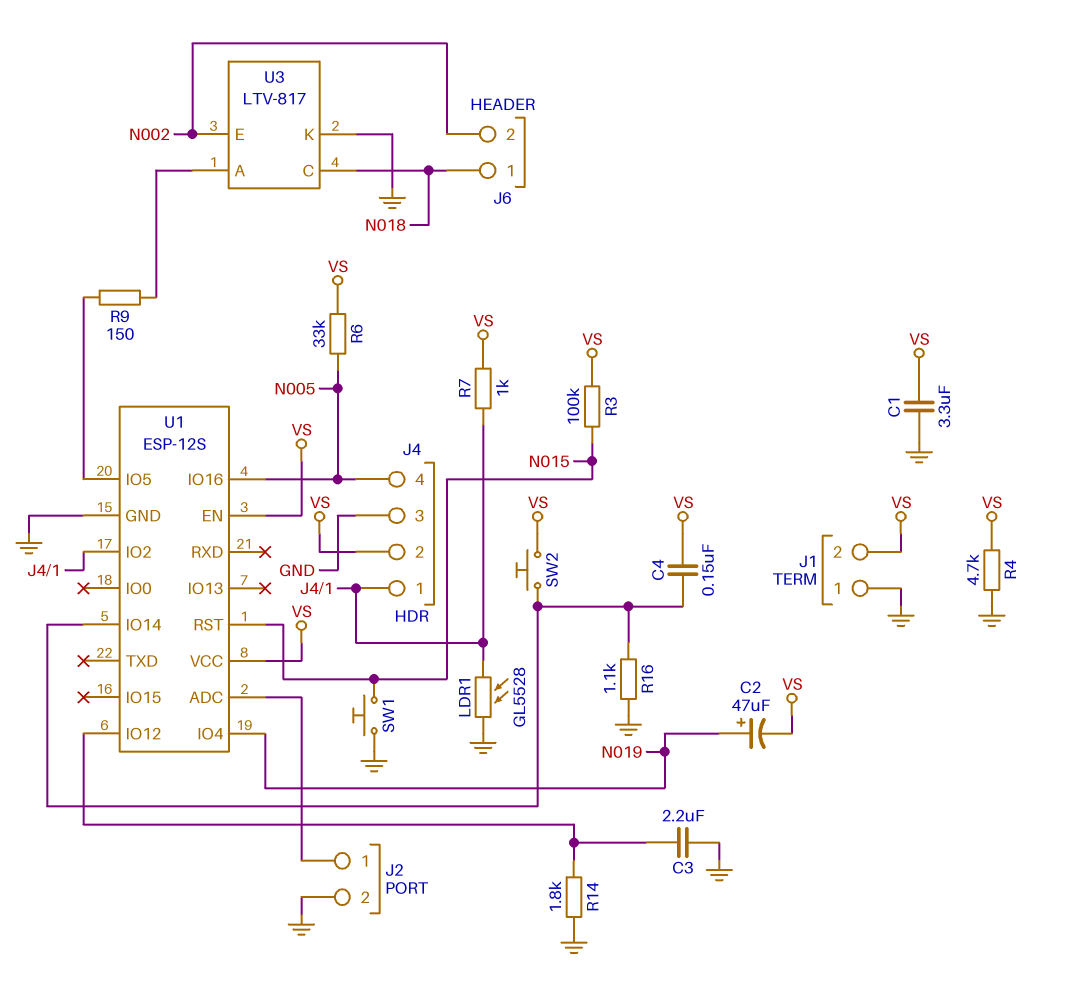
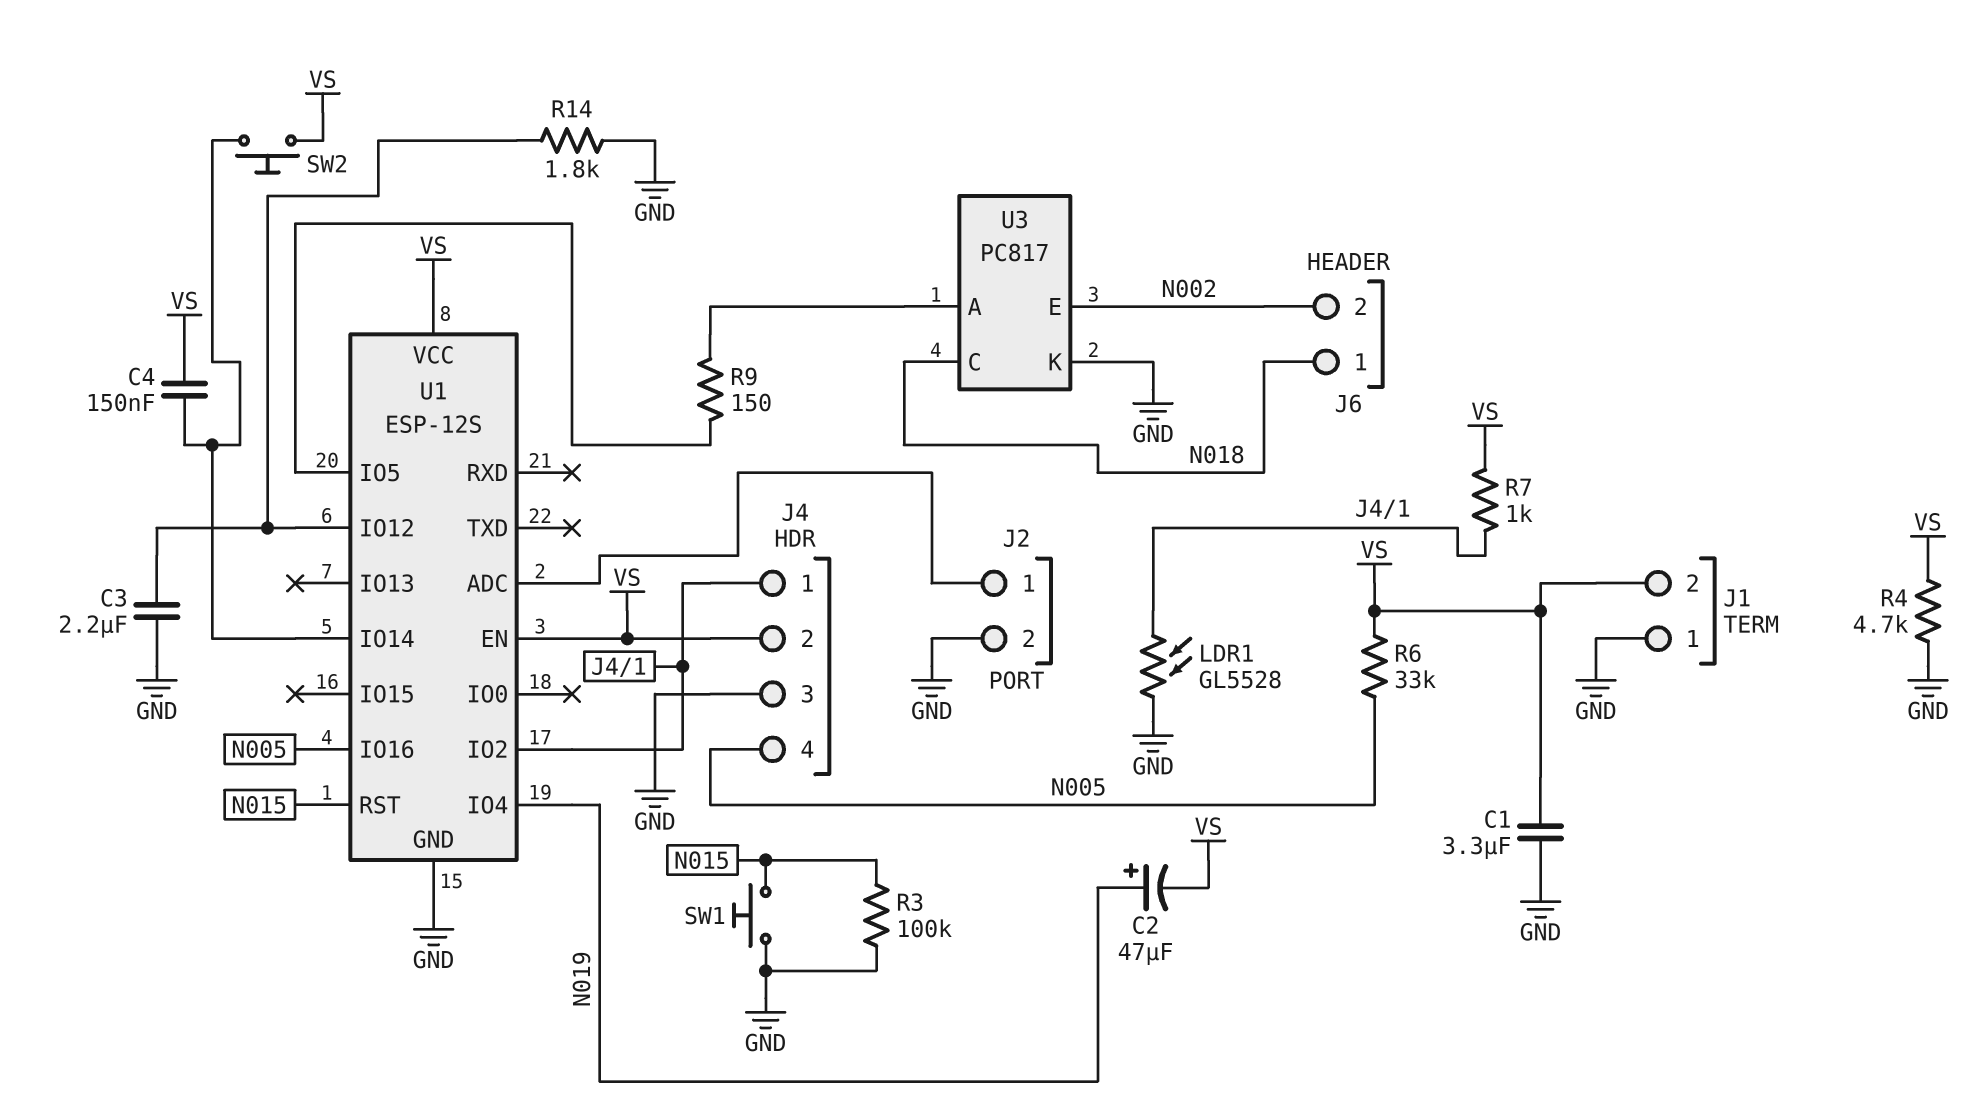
R3: 100k (N015, VS) -> 100k (GND, N015)
R16: 1.1k (GND, U1/IO14) -> none
U3: LTV-817 -> PC817

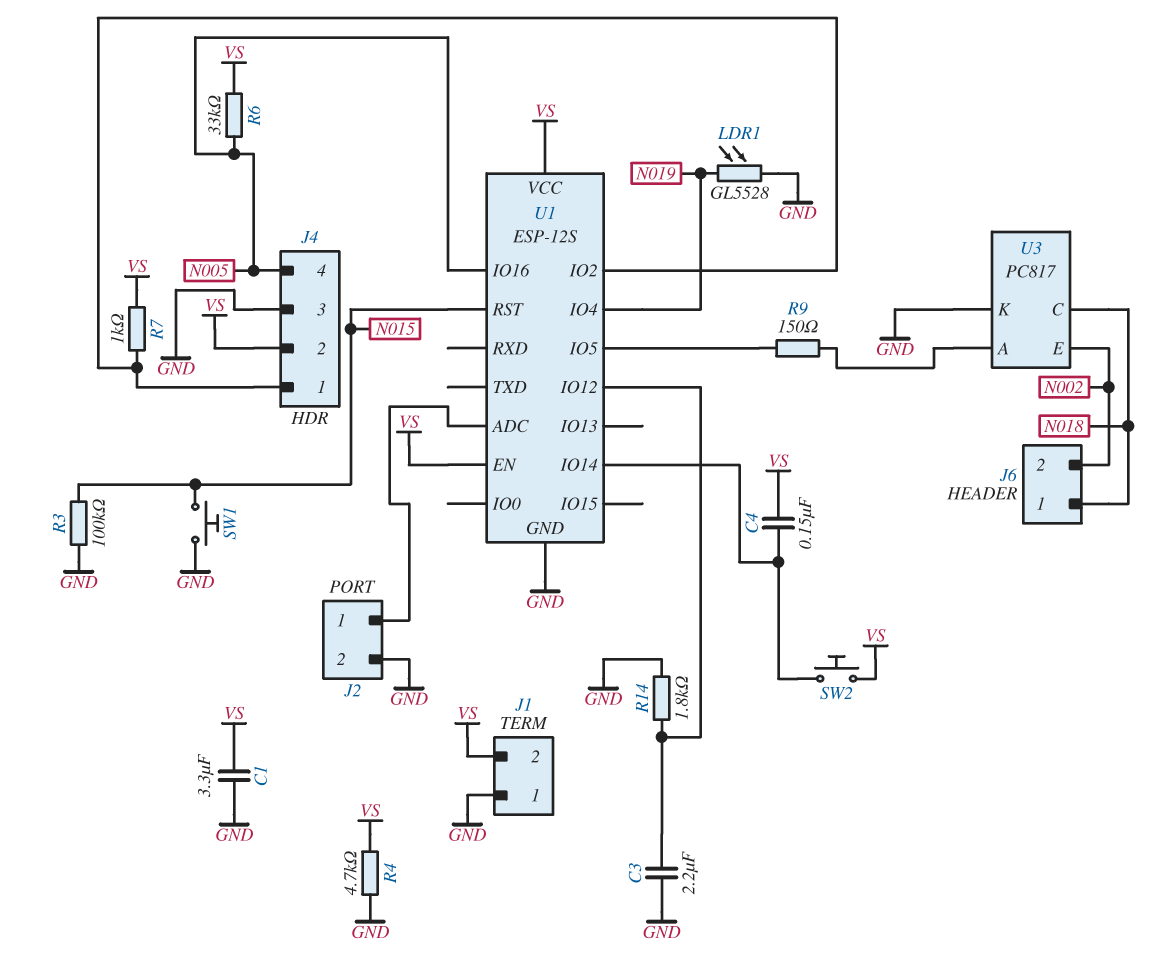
C2: 47uF (plus N019, minus VS) -> none
LDR1: GL5528 (GND, J4/1) -> GL5528 (GND, N019)

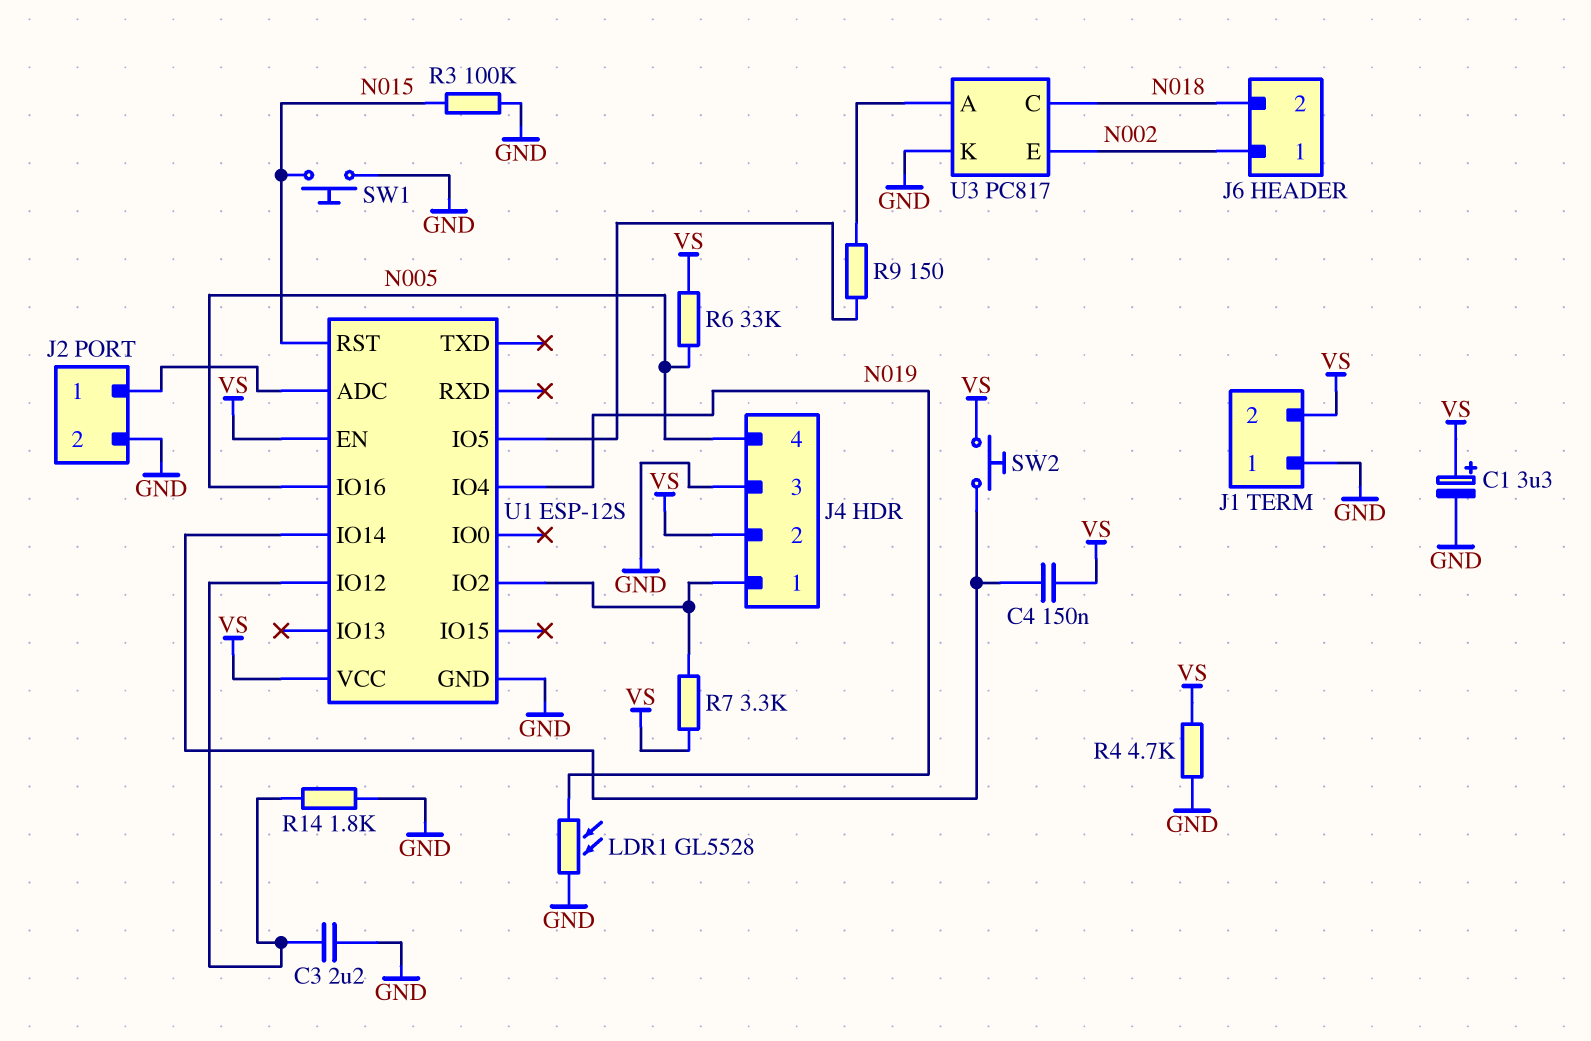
C1: 3.3uF (GND, VS) -> 3.3uF (plus VS, minus GND)
J6 pin 1: N018 -> N002
J6 pin 2: N002 -> N018
R7: 1k (J4/1, VS) -> 3.3k (J4/1, VS)

